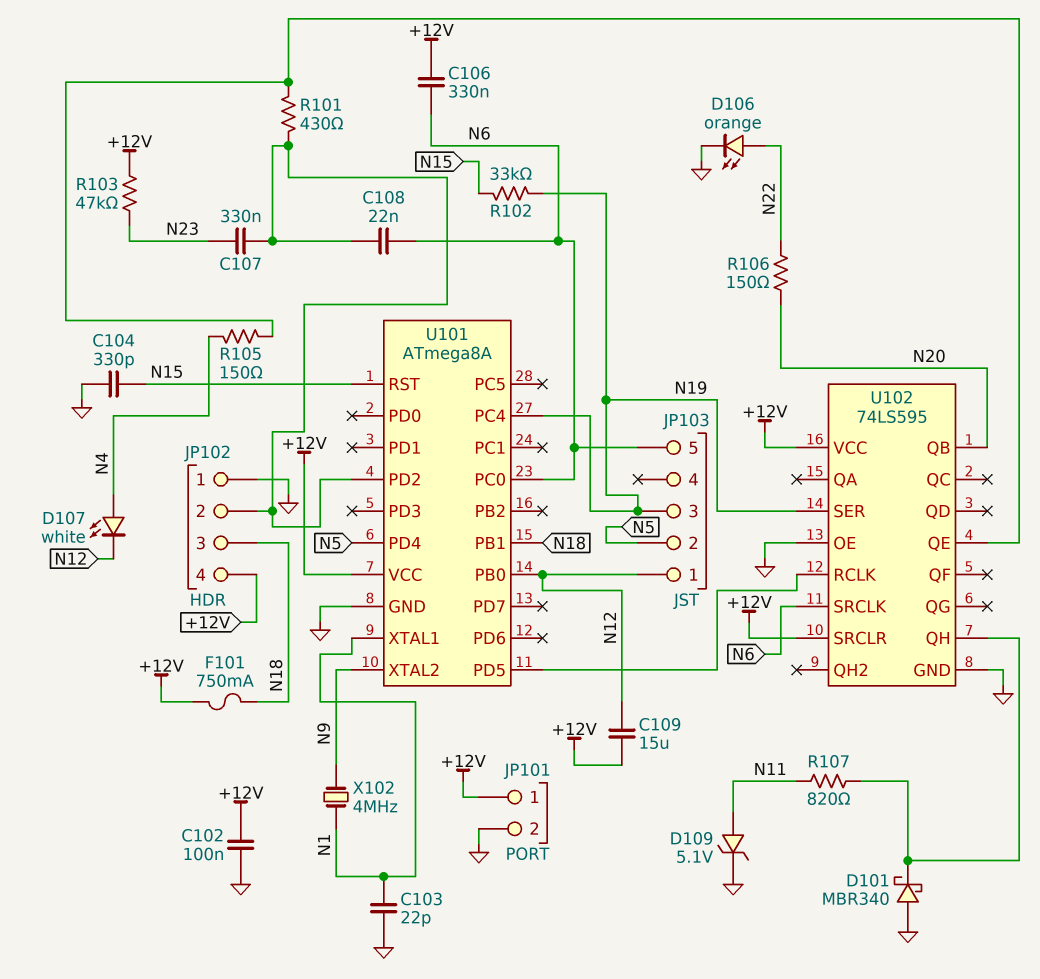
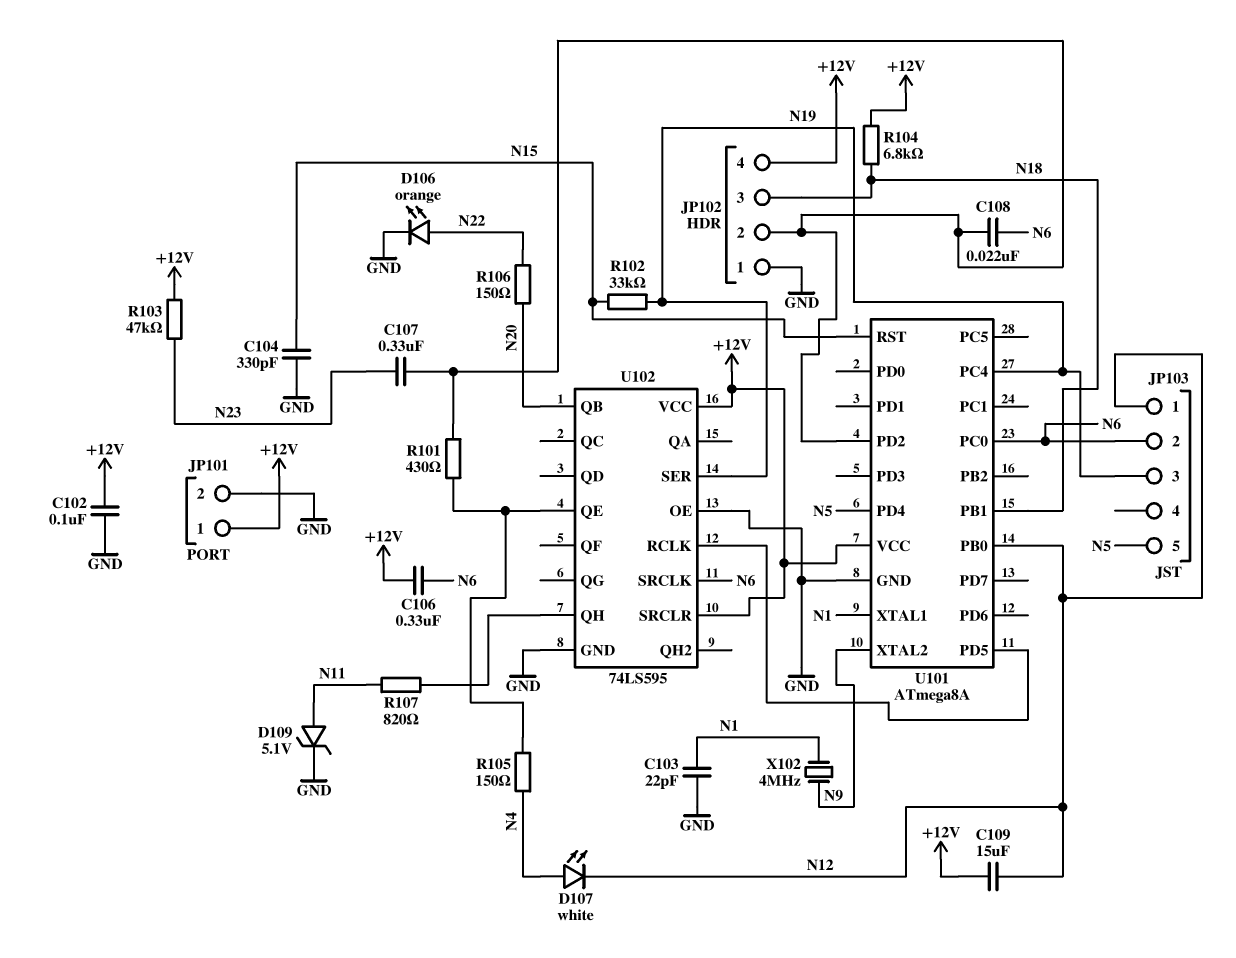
D101: schottky MBR340 (A GND, K U102/QH) -> none
F101: 750mA (+12V, N18) -> none
JP103 pin 2: N5 -> N6
JP103 pin 5: N6 -> N5
R104: none -> 6.8k (+12V, N18)

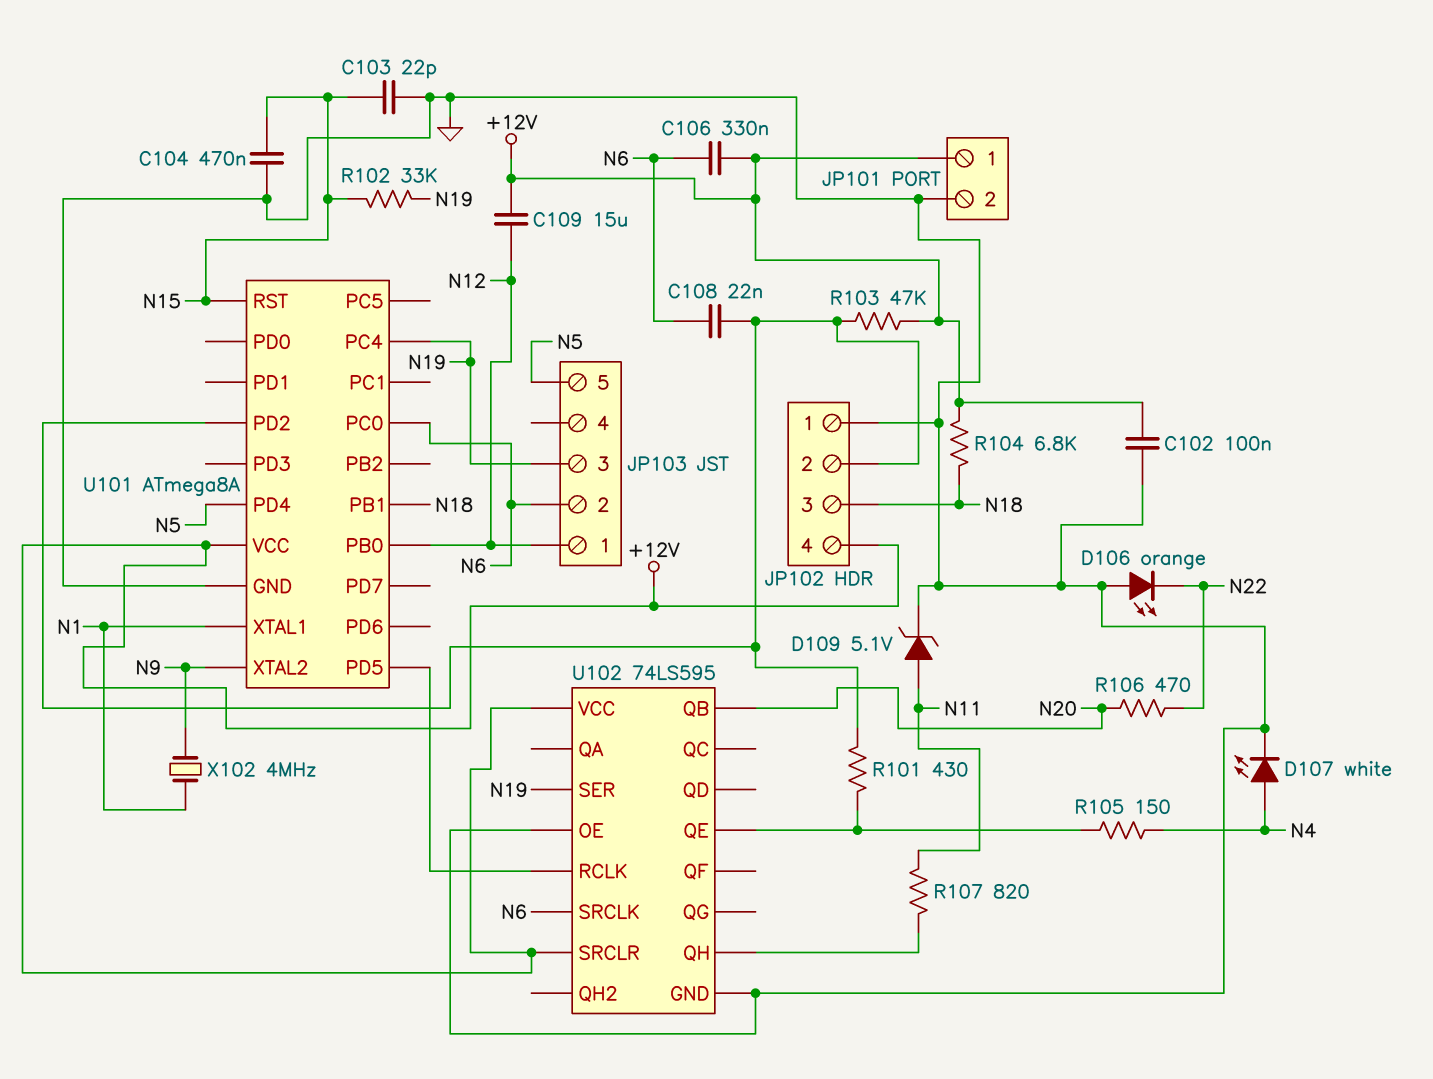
C103: 22pF (GND, N1) -> 22pF (GND, N15)
C104: 330pF (GND, N15) -> 470nF (GND, N15)
C107: 330nF (JP102/2, N23) -> none
D106: LED orange (A N22, K GND) -> LED orange (A GND, K N22)
D107: LED white (A N4, K N12) -> LED white (A N4, K GND)
R103: 47k (+12V, N23) -> 47k (+12V, JP102/2)
R106: 150 (N20, N22) -> 470 (N20, N22)

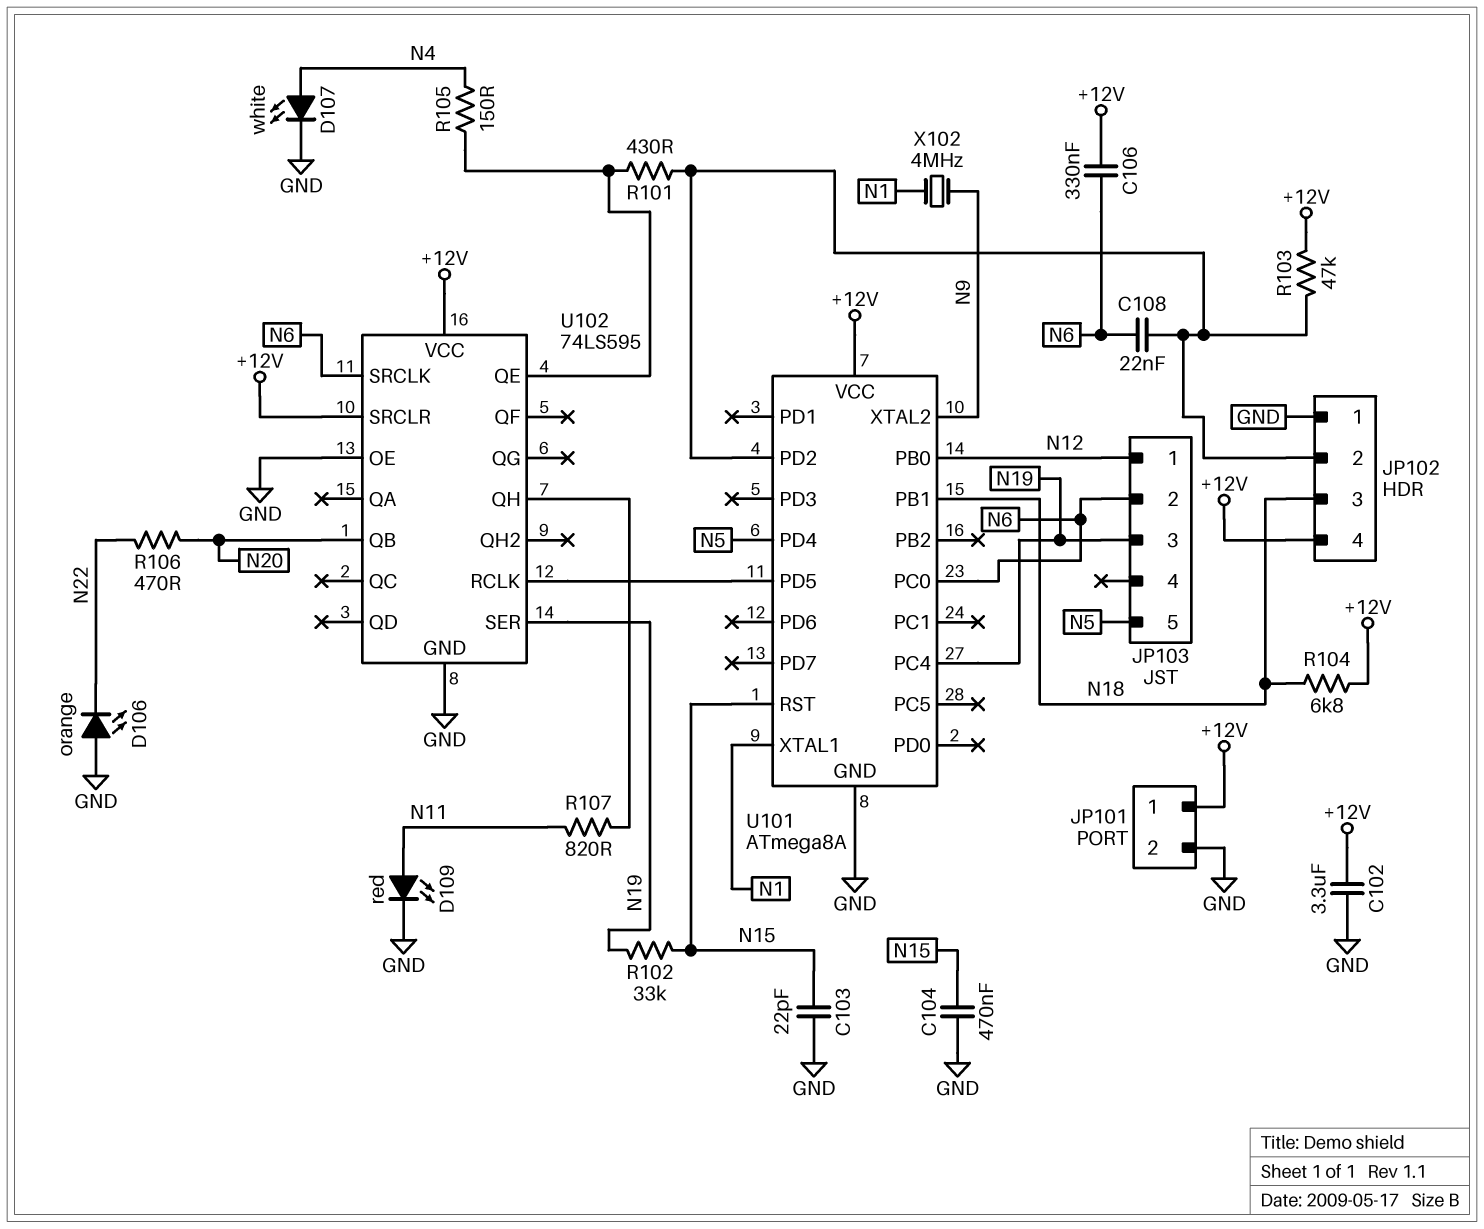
C102: 100nF (+12V, GND) -> 3.3uF (+12V, GND)
C109: 15uF (+12V, N12) -> none
D109: zener 5.1V (A N11, K GND) -> LED red (A N11, K GND)

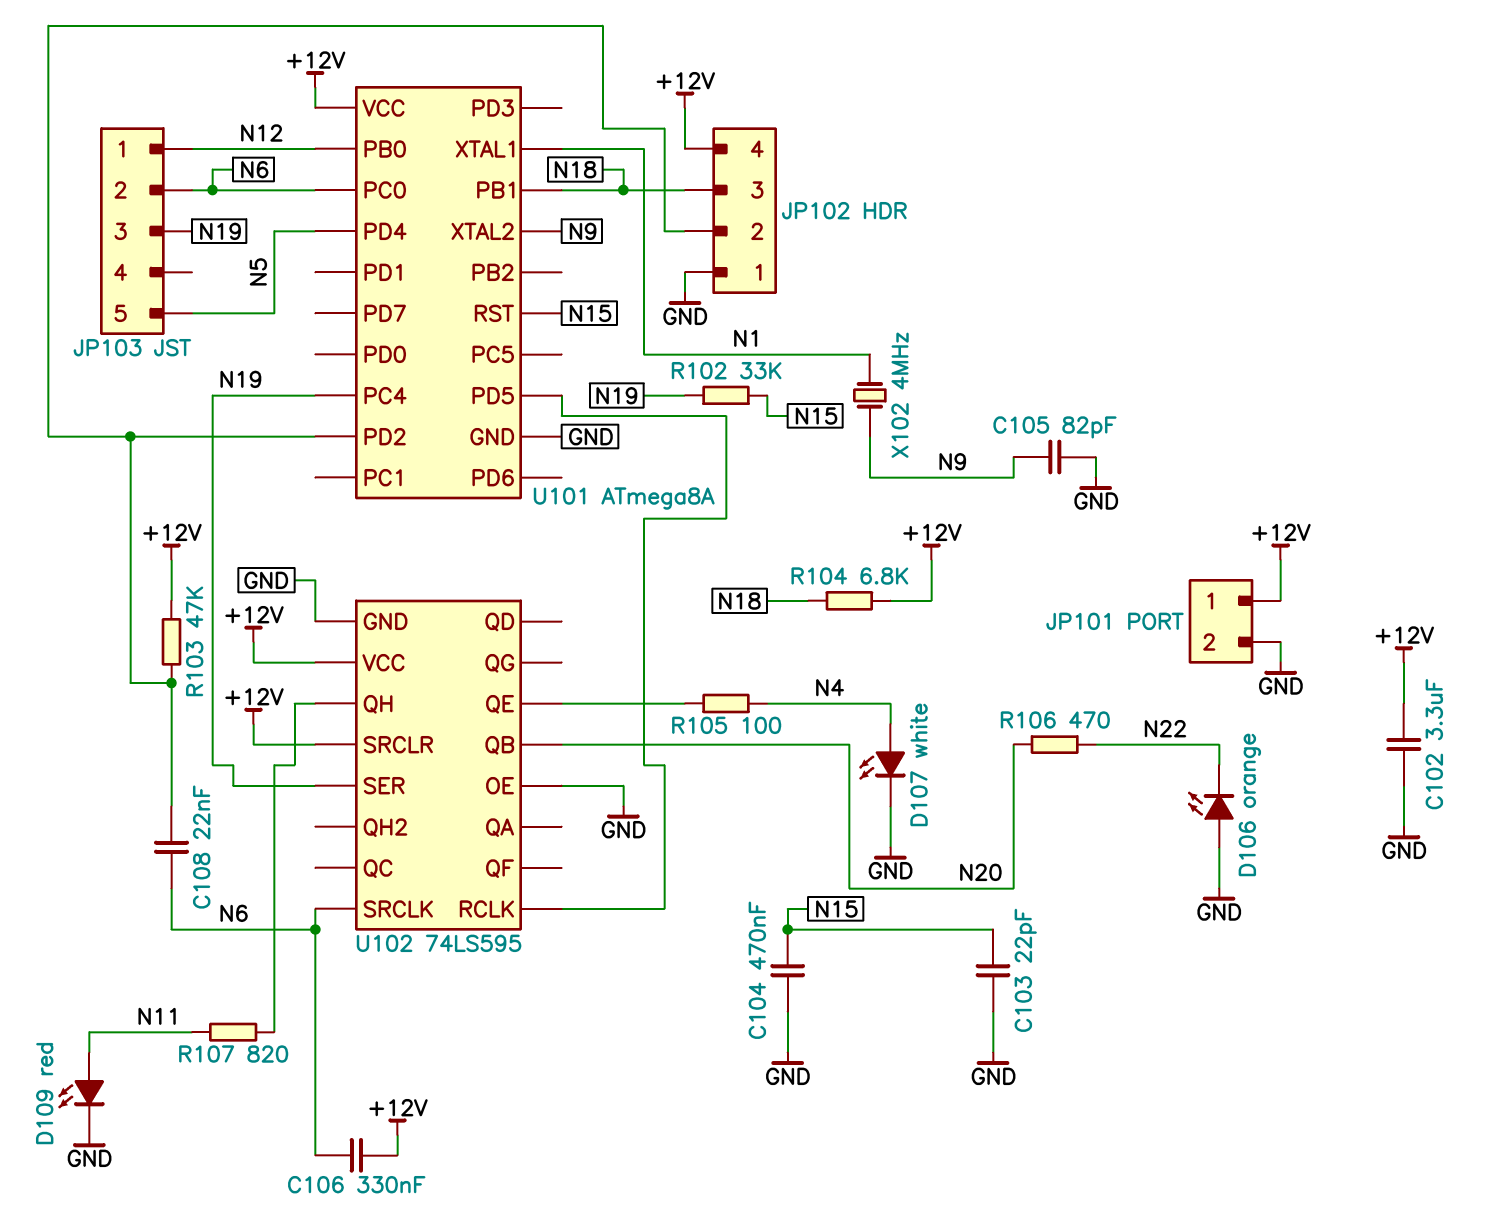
C105: none -> 82pF (GND, N9)
R101: 430 (JP102/2, U102/QE) -> none
R105: 150 (N4, U102/QE) -> 100 (N4, U102/QE)

